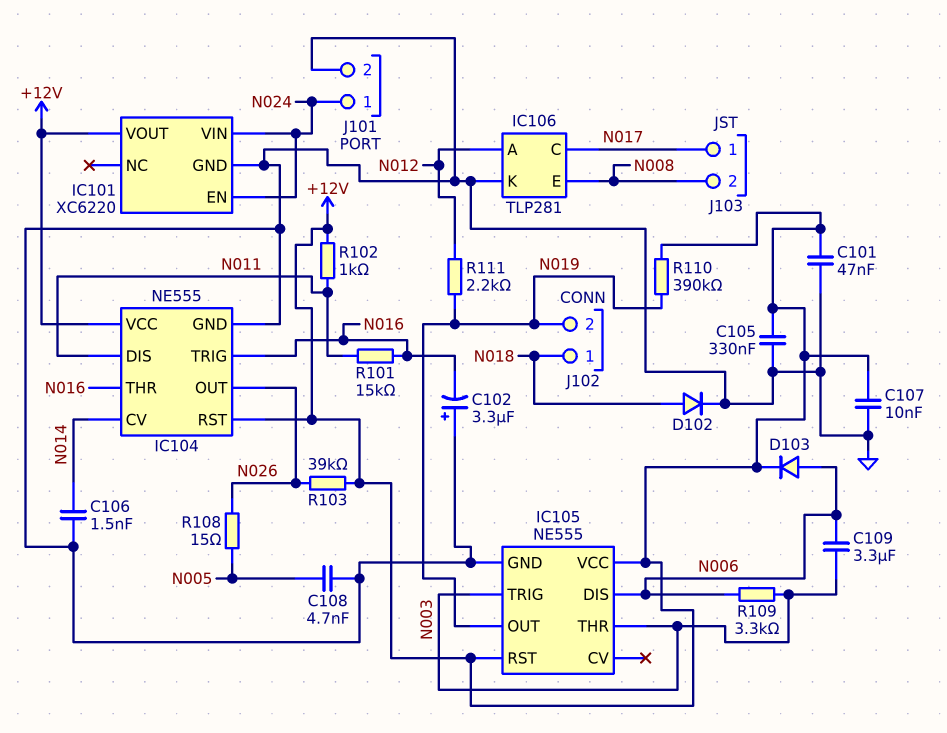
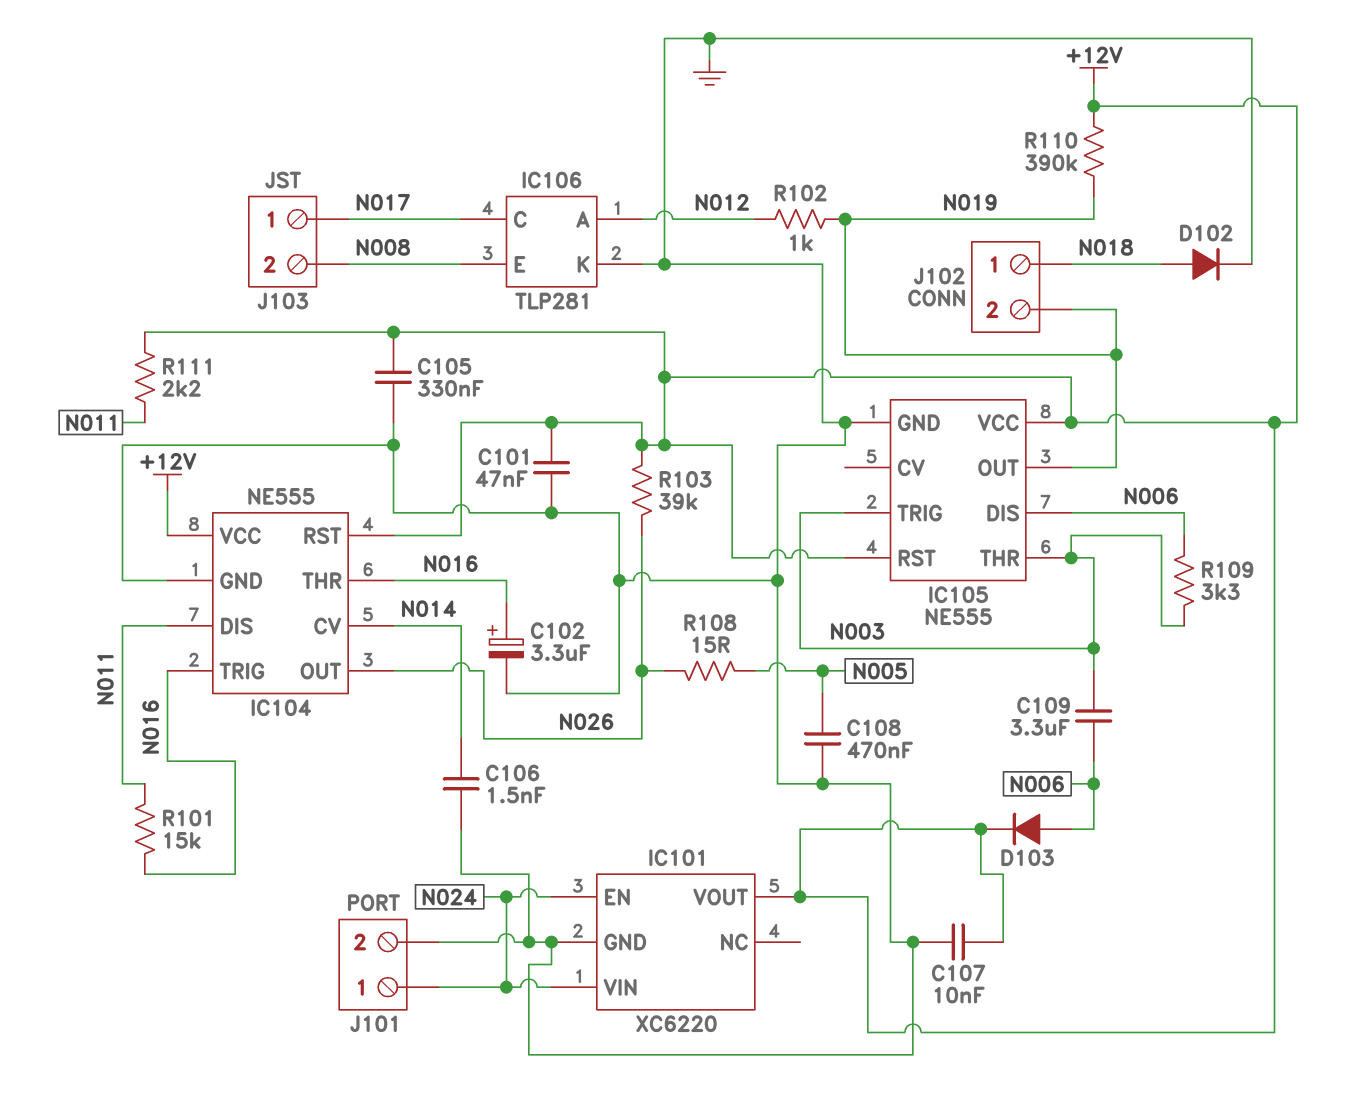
C102: 3.3uF (plus GND, minus N016) -> 3.3uF (plus N016, minus GND)
C108: 4.7nF (GND, N005) -> 470nF (GND, N005)
R102: 1k (+12V, N011) -> 1k (N012, N019)
R111: 2.2k (N012, N019) -> 2.2k (+12V, N011)

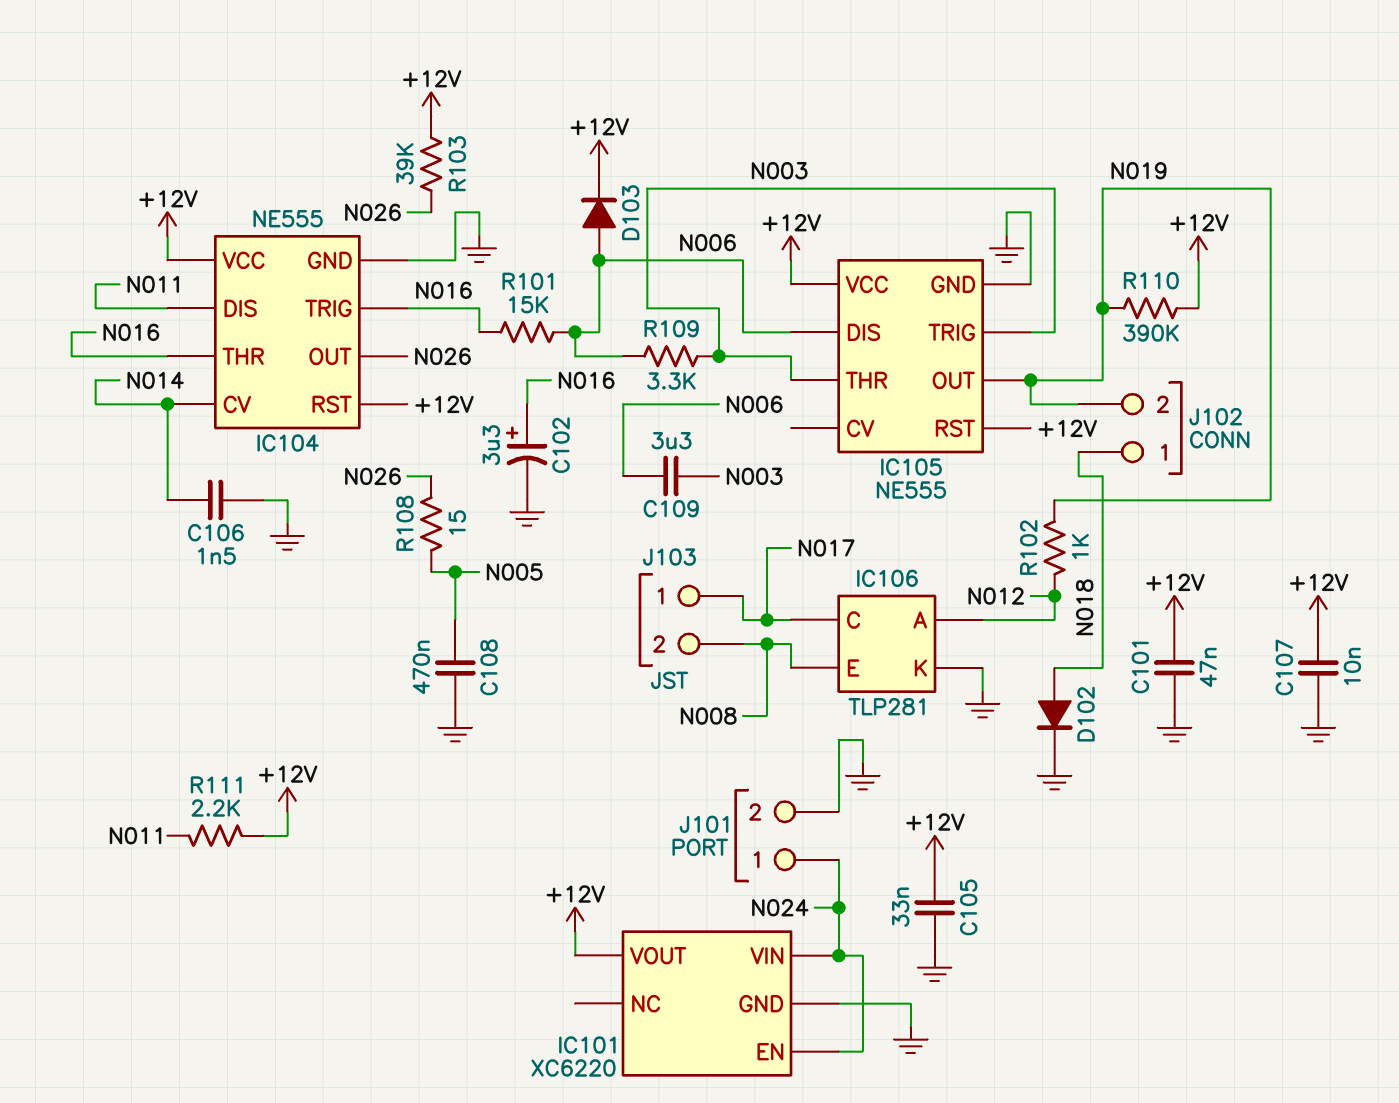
C105: 330nF (+12V, GND) -> 33nF (+12V, GND)
R101: 15k (N011, N016) -> 15k (N006, N016)

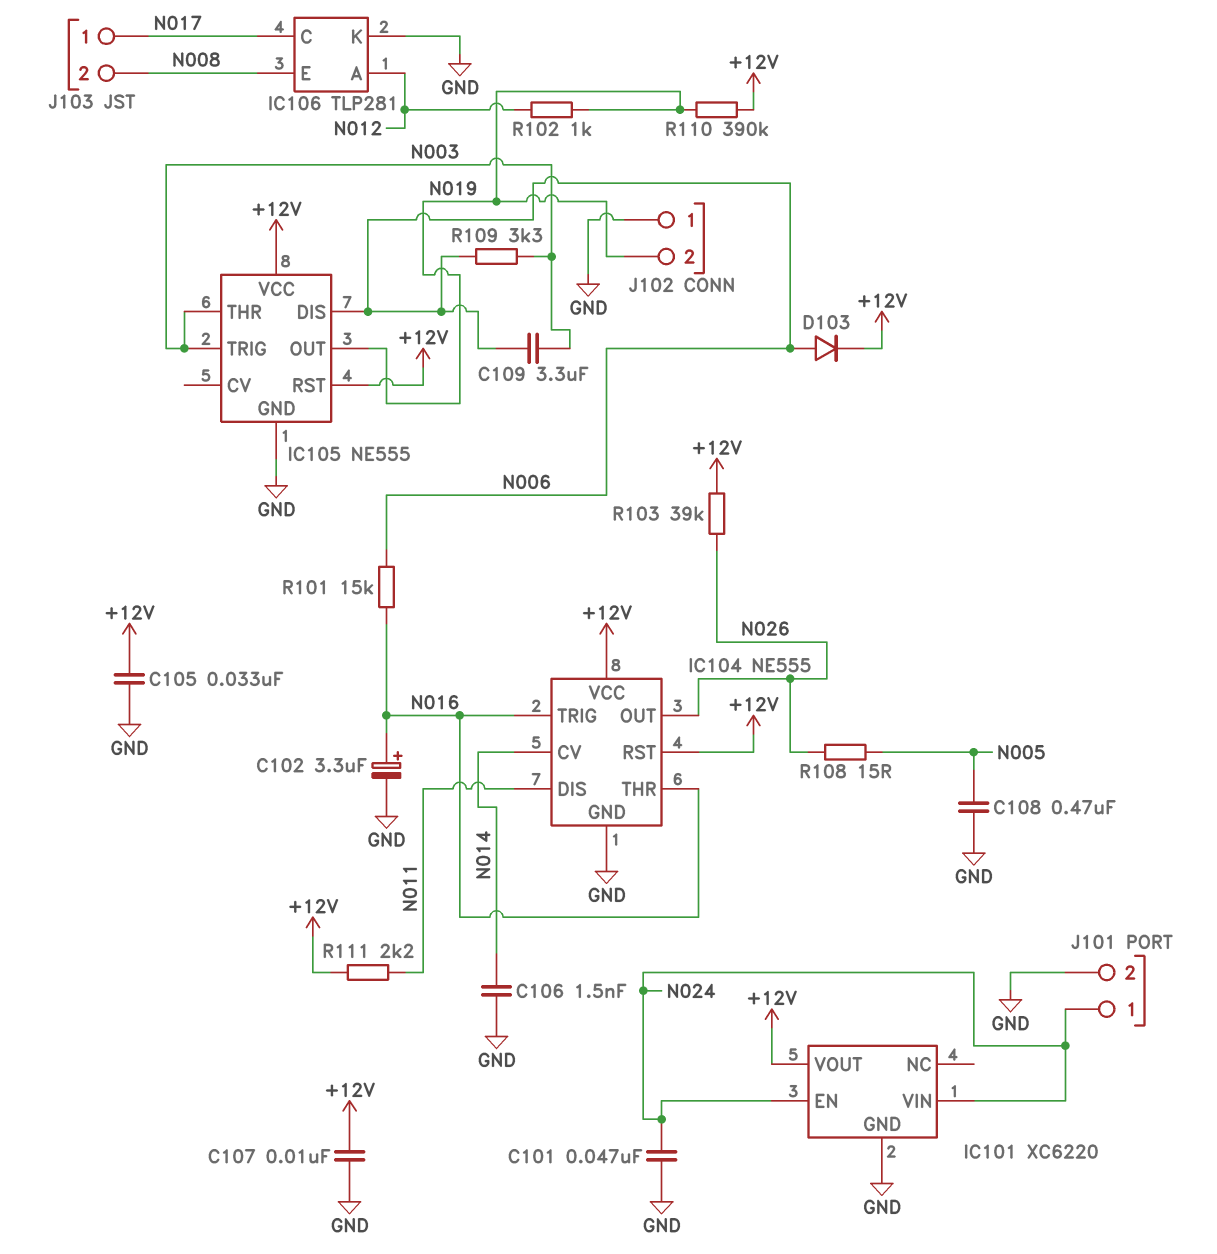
C101: 47nF (+12V, GND) -> 47nF (GND, N024)
D102: diode (A N018, K GND) -> none
J102 pin 1: N018 -> GND

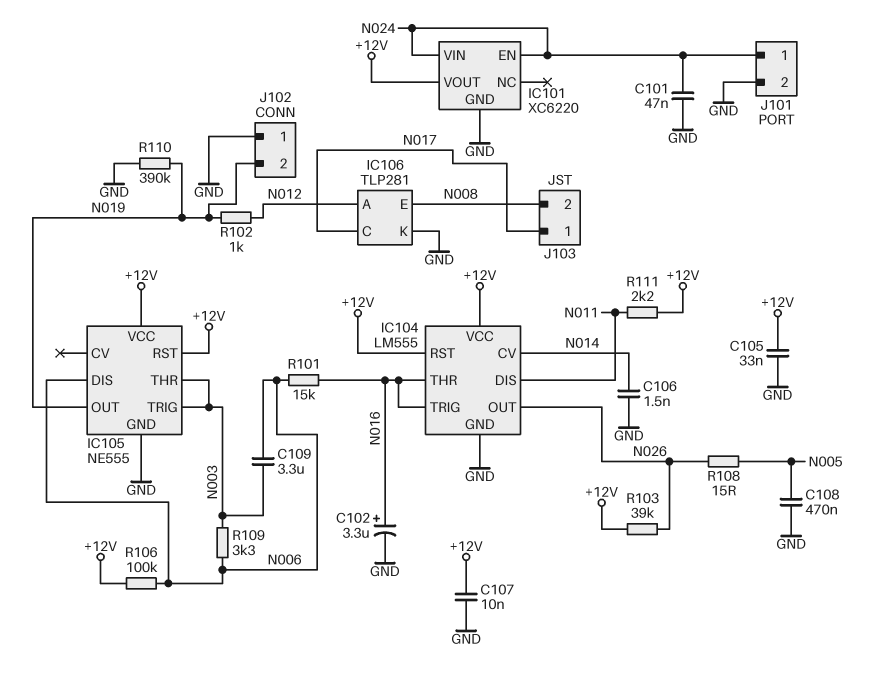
D103: diode (A N006, K +12V) -> none
IC104: NE555 -> LM555
R106: none -> 100k (+12V, N006)
R110: 390k (+12V, N019) -> 390k (GND, N019)

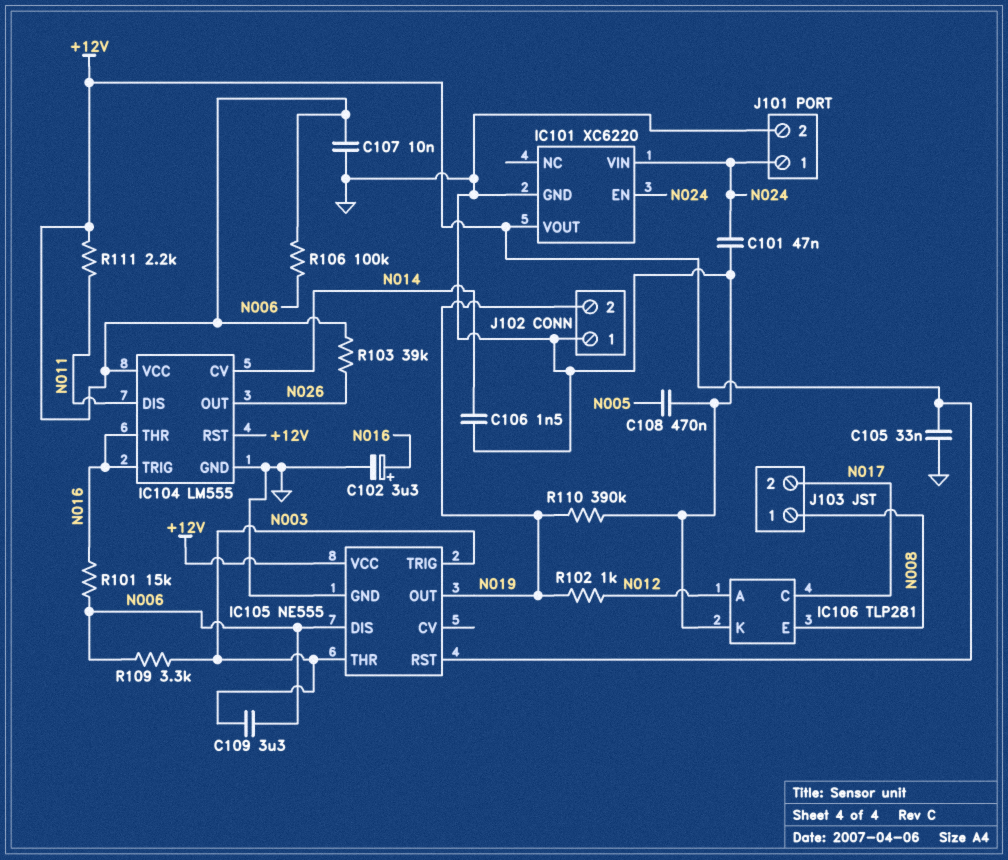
J103 pin 1: N017 -> N008
J103 pin 2: N008 -> N017
R108: 15 (N005, N026) -> none

